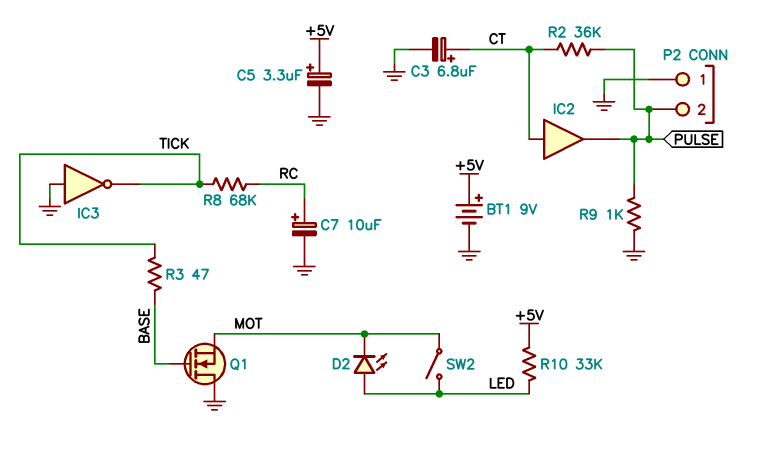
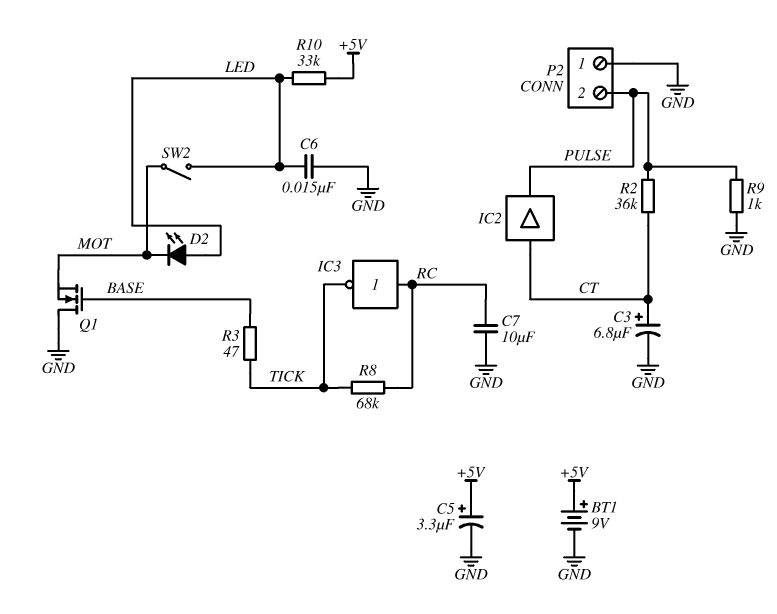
C6: none -> 15nF (GND, LED)
C7: 10uF (plus RC, minus GND) -> 10uF (GND, RC)
IC3: NOT (in GND, out TICK) -> NOT (in RC, out TICK)

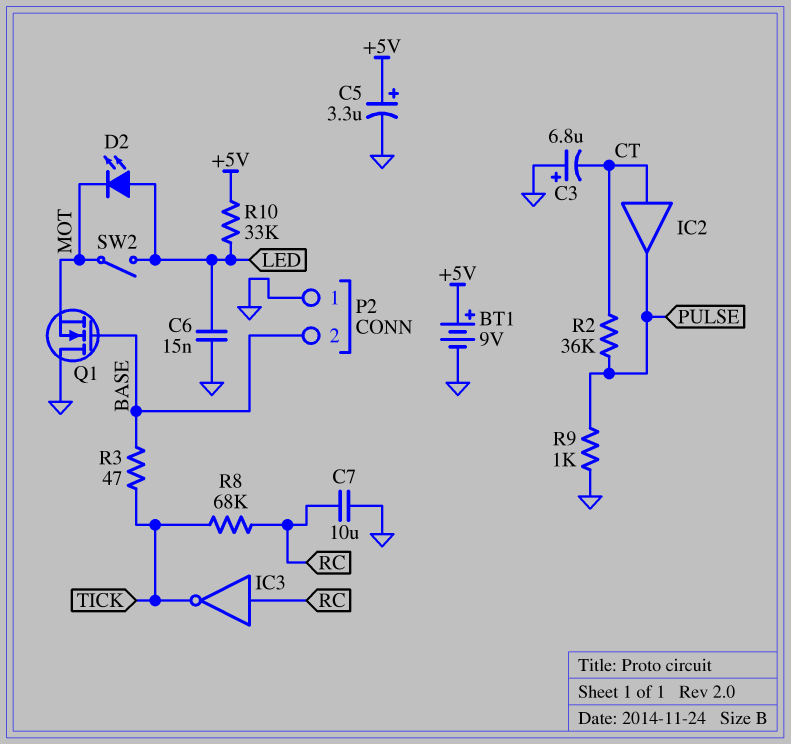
C3: 6.8uF (plus CT, minus GND) -> 6.8uF (plus GND, minus CT)
P2 pin 2: PULSE -> BASE

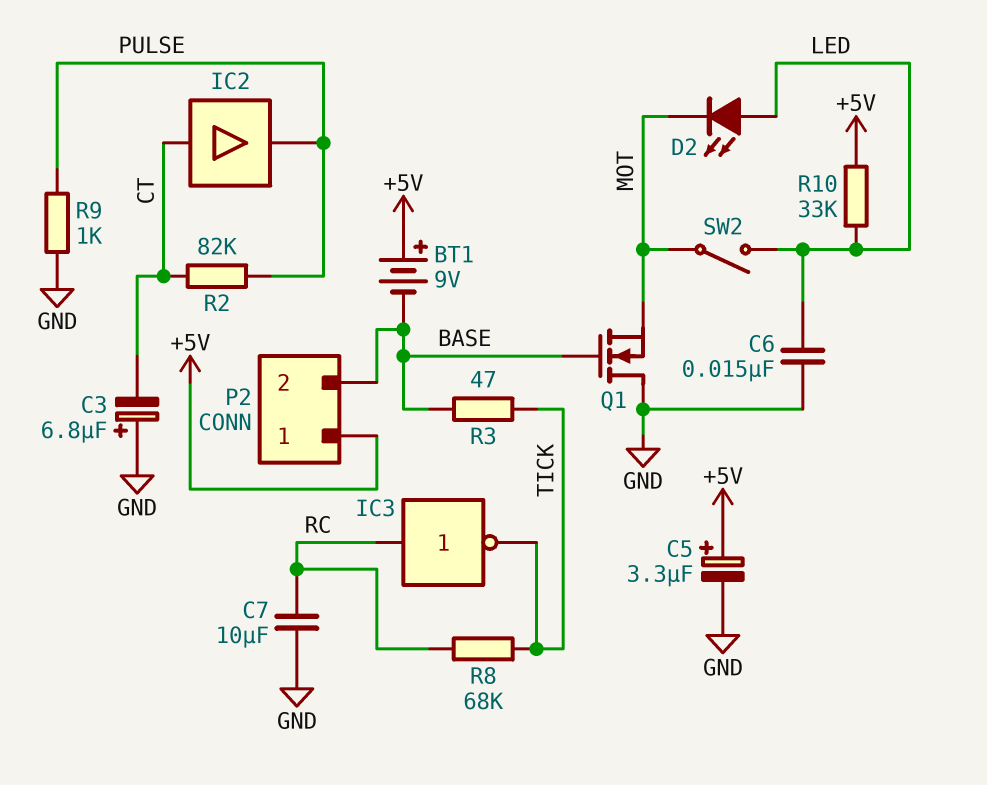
BT1: 9V (plus +5V, minus GND) -> 9V (plus +5V, minus BASE)
P2 pin 1: GND -> +5V
R2: 36k (CT, PULSE) -> 82k (CT, PULSE)

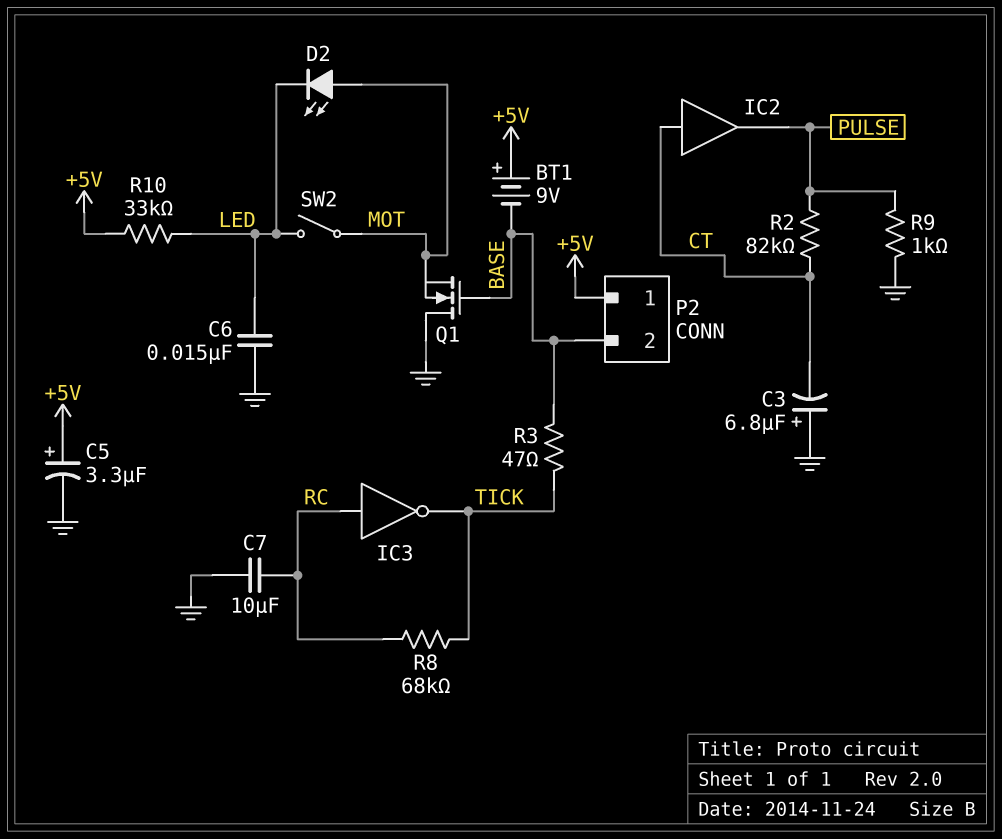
D2: LED (A LED, K MOT) -> LED (A MOT, K LED)

